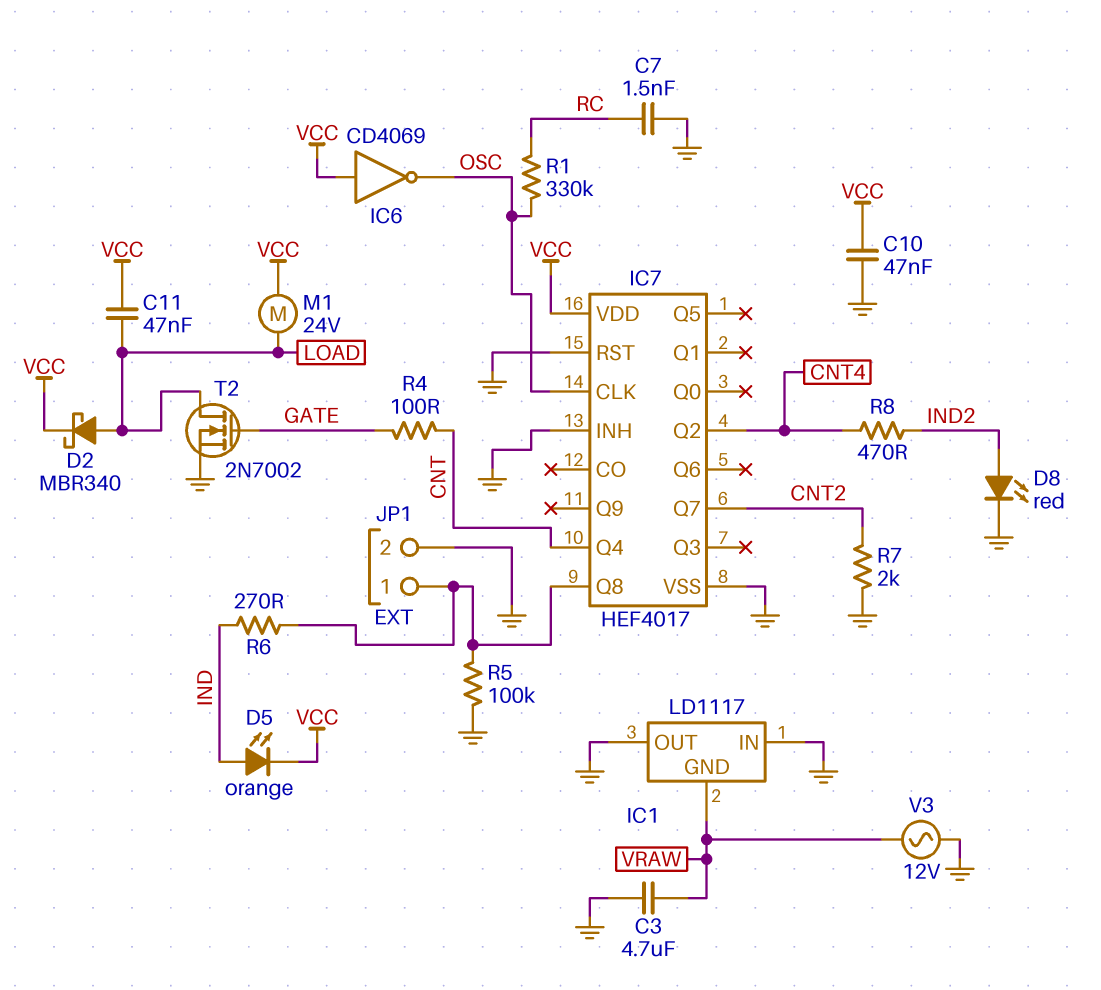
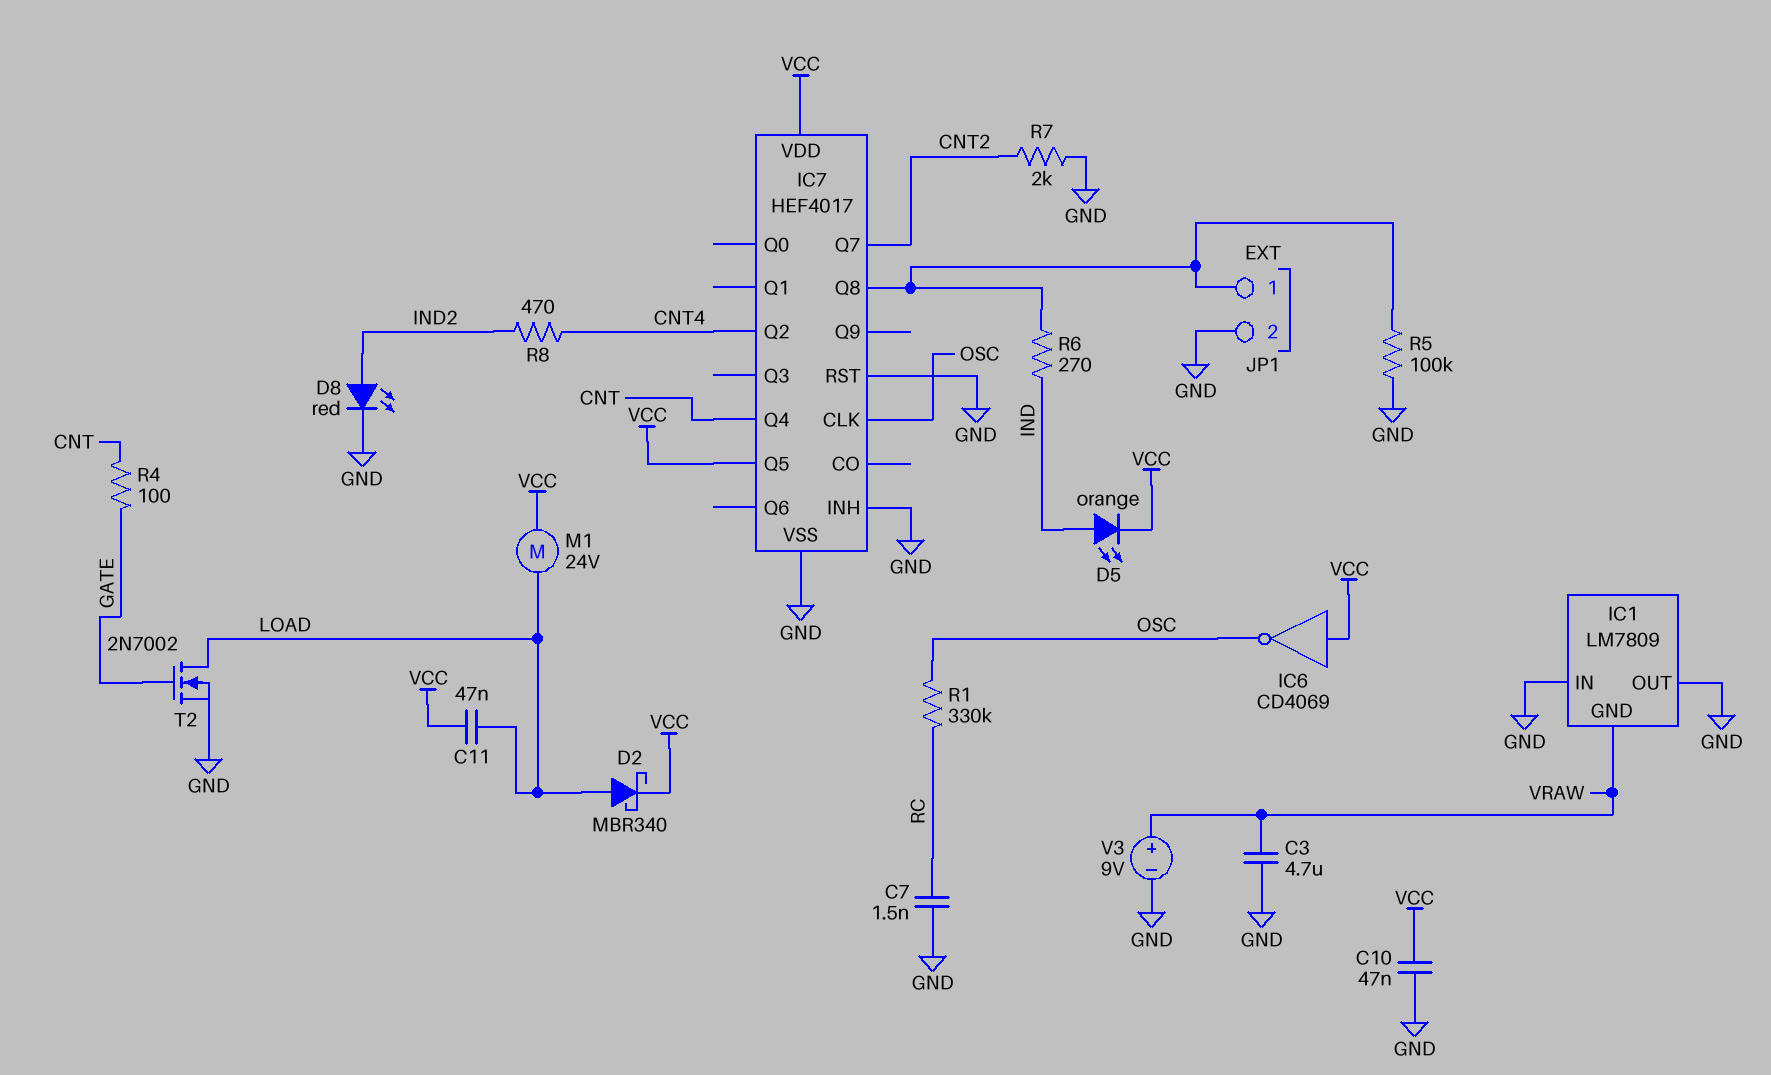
IC1: LD1117 -> LM7809
IC7 pin Q5: none -> VCC
V3: AC 12V (GND, VRAW) -> 9V (plus VRAW, minus GND)

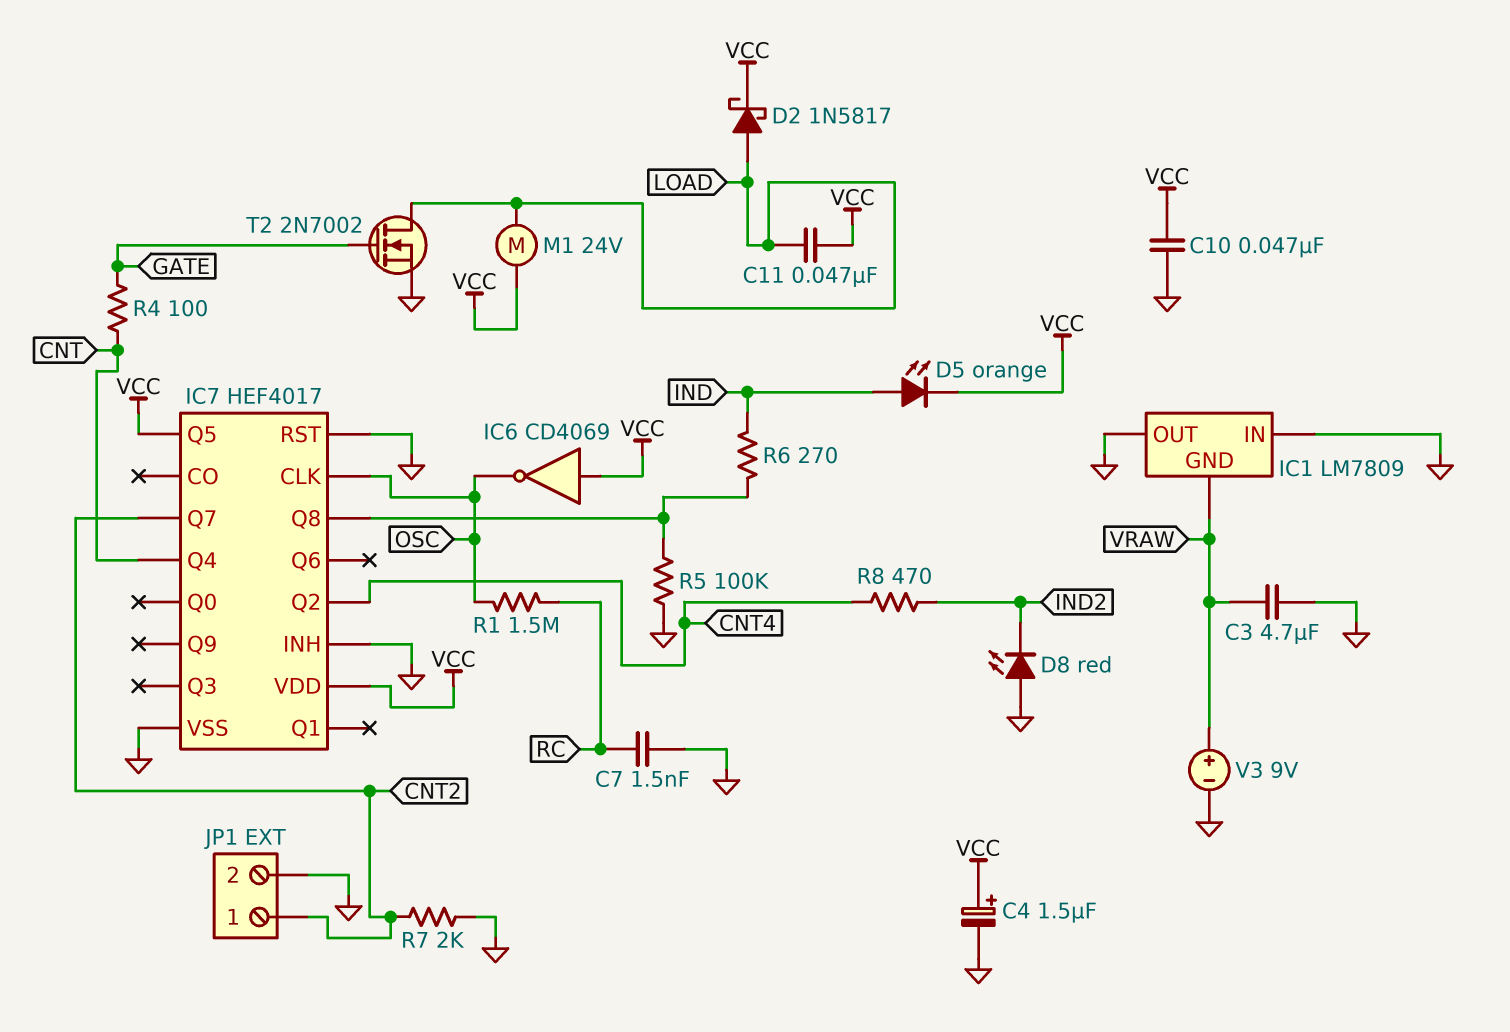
C4: none -> 1.5uF (plus VCC, minus GND)
D2: schottky MBR340 (A LOAD, K VCC) -> schottky 1N5817 (A LOAD, K VCC)
D8: LED red (A IND2, K GND) -> LED red (A GND, K IND2)
JP1 pin 1: IC7/Q8 -> CNT2
R1: 330k (OSC, RC) -> 1.5M (OSC, RC)

